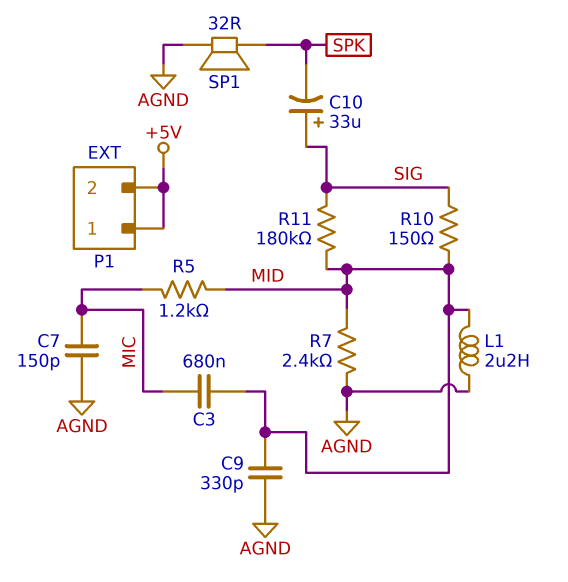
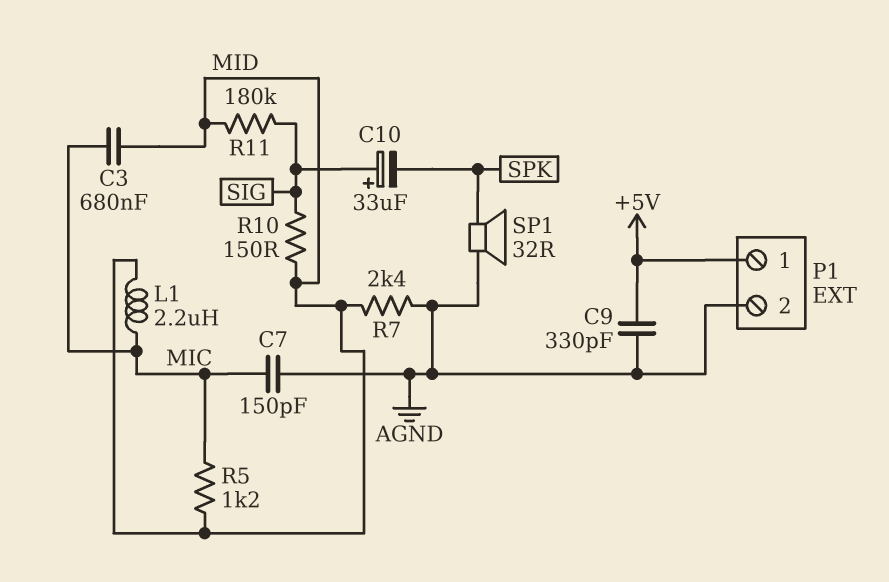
C9: 330pF (AGND, MID) -> 330pF (+5V, AGND)
L1: 2.2uH (AGND, MID) -> 2.2uH (MIC, MID)
P1 pin 2: +5V -> AGND

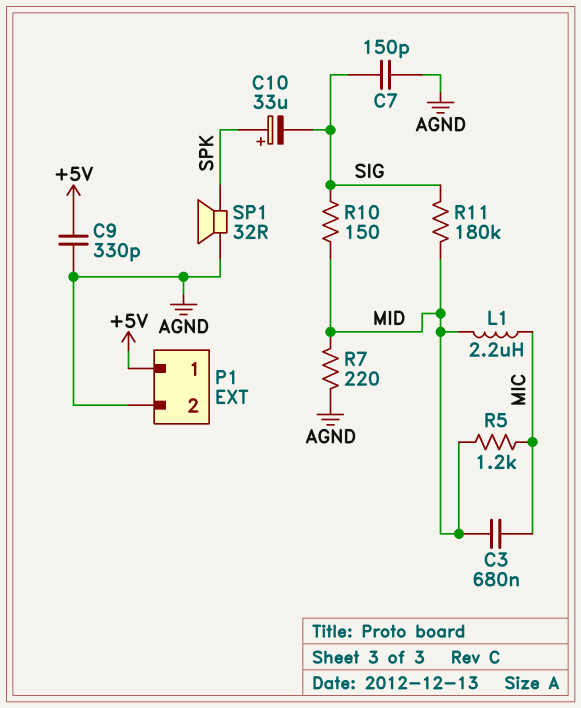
C7: 150pF (AGND, MIC) -> 150pF (AGND, SIG)
C10: 33uF (plus SIG, minus SPK) -> 33uF (plus SPK, minus SIG)
R7: 2.4k (AGND, MID) -> 220 (AGND, MID)

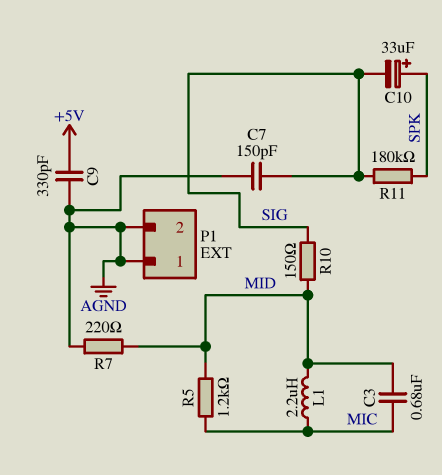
P1 pin 1: +5V -> AGND
R11: 180k (MID, SIG) -> 180k (SIG, SPK)
SP1: speaker 32R (AGND, SPK) -> none

